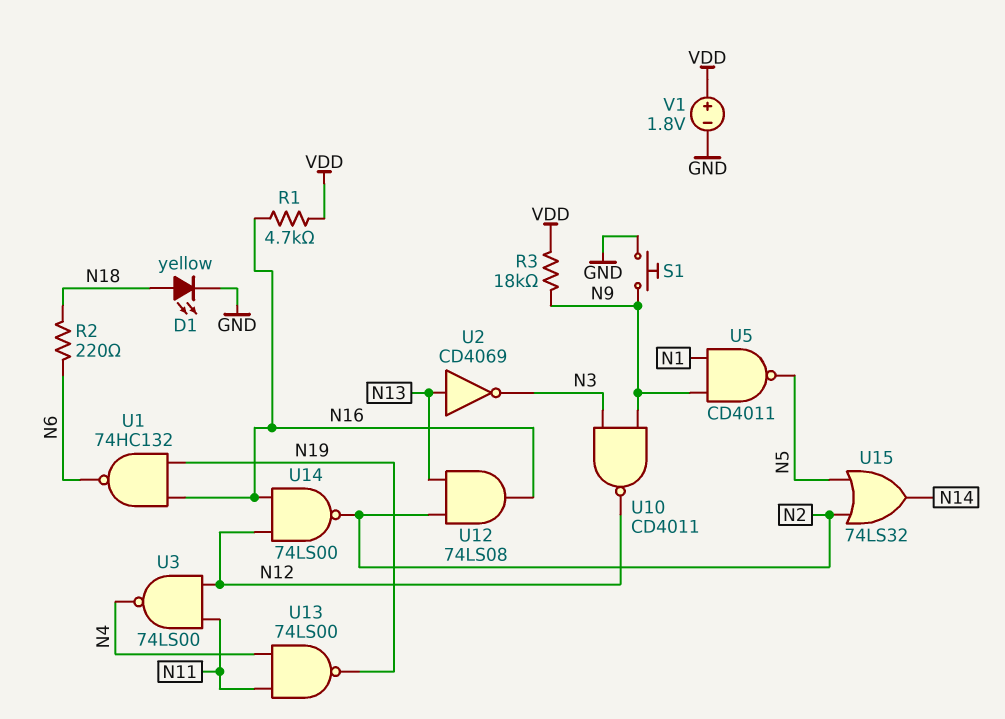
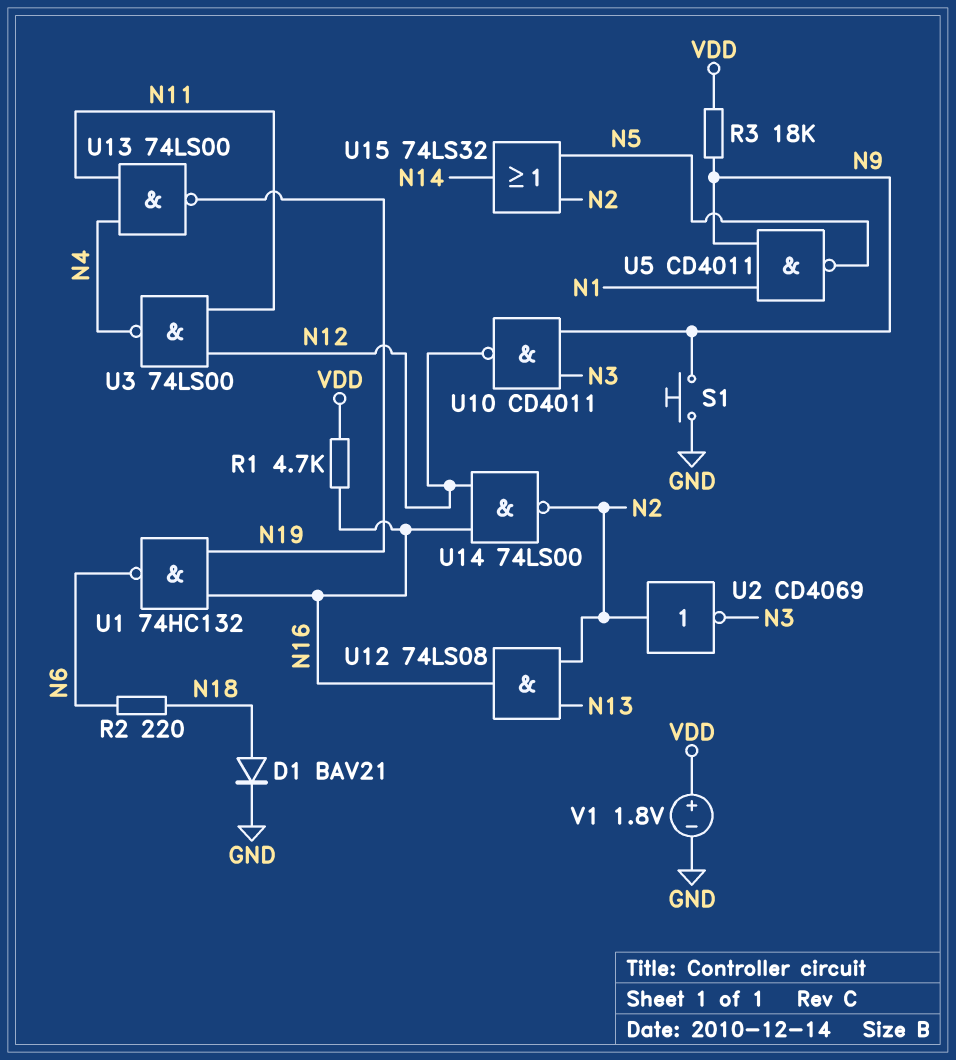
D1: LED yellow (A N18, K GND) -> diode BAV21 (A N18, K GND)
U2: NOT CD4069 (in N13, out N3) -> NOT CD4069 (in N2, out N3)

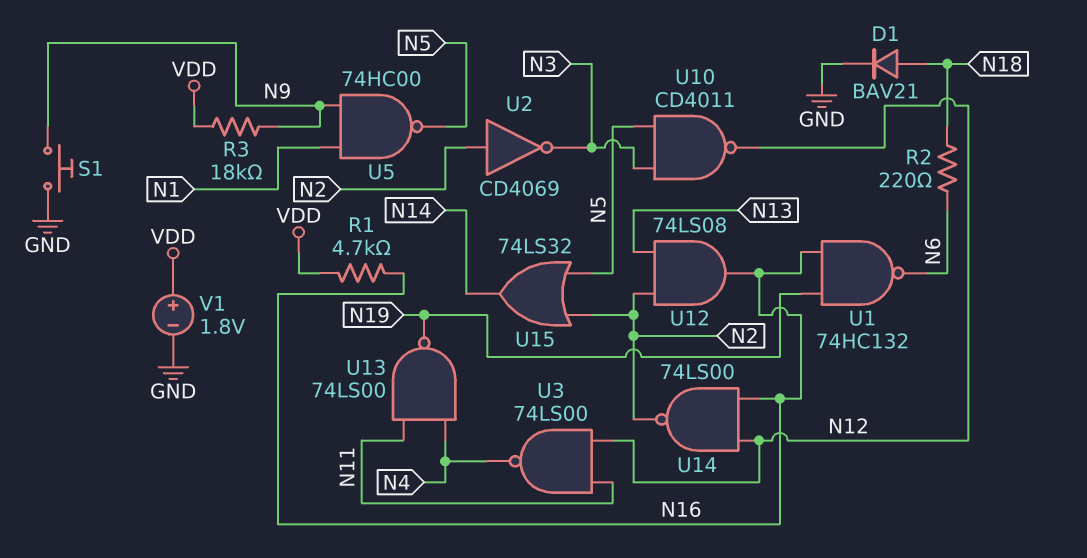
U5: NAND CD4011 (in N1, in N9, out N5) -> NAND 74HC00 (in N1, in N9, out N5)
U10: NAND CD4011 (in N3, in N9, out N12) -> NAND CD4011 (in N3, in N5, out N12)

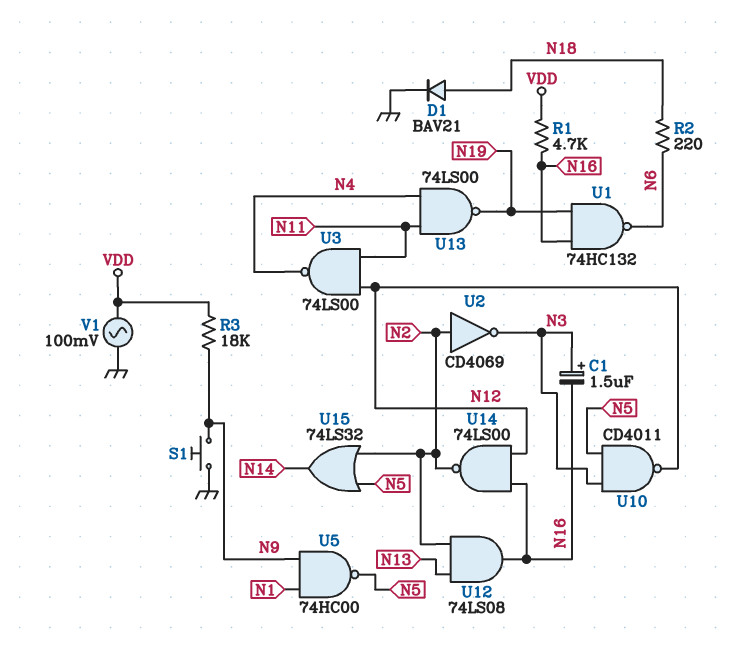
C1: none -> 1.5uF (plus N3, minus N16)
V1: 1.8V (plus VDD, minus GND) -> AC 100mV (GND, VDD)

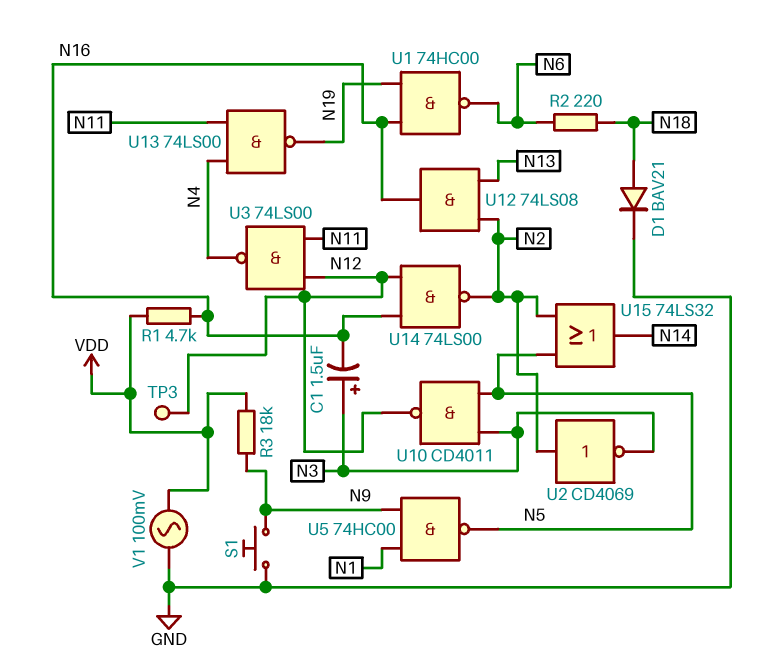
TP3: none -> test point (N12)
U1: NAND 74HC132 (in N16, in N19, out N6) -> NAND 74HC00 (in N16, in N19, out N6)

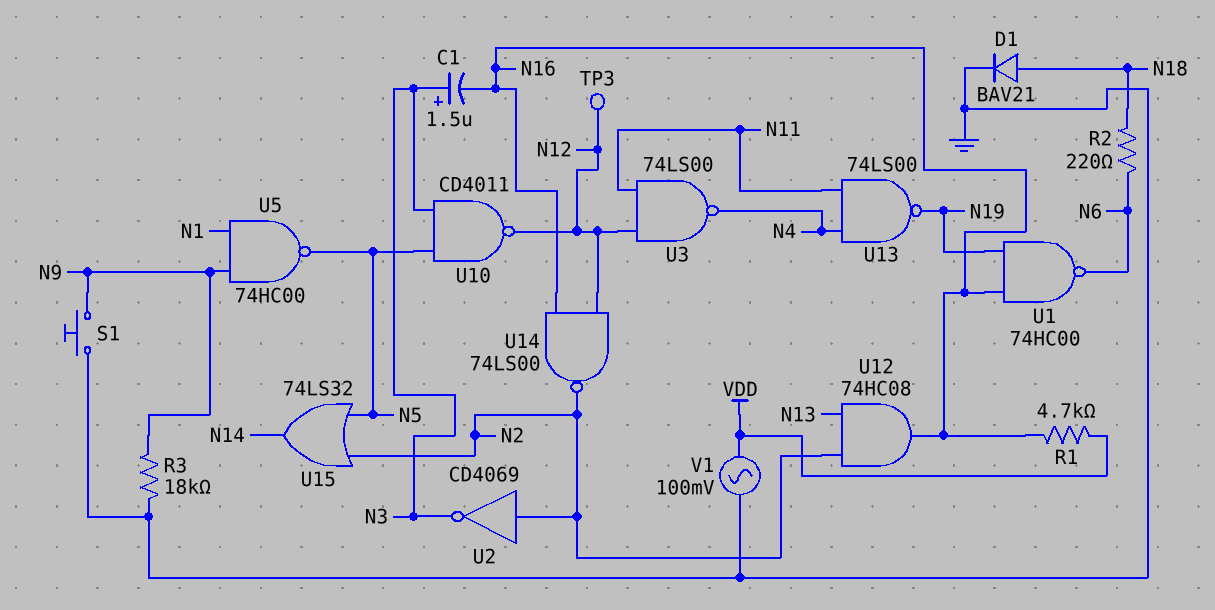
R3: 18k (N9, VDD) -> 18k (GND, N9)
U12: AND 74LS08 (in N2, in N13, out N16) -> AND 74HC08 (in N2, in N13, out N16)

